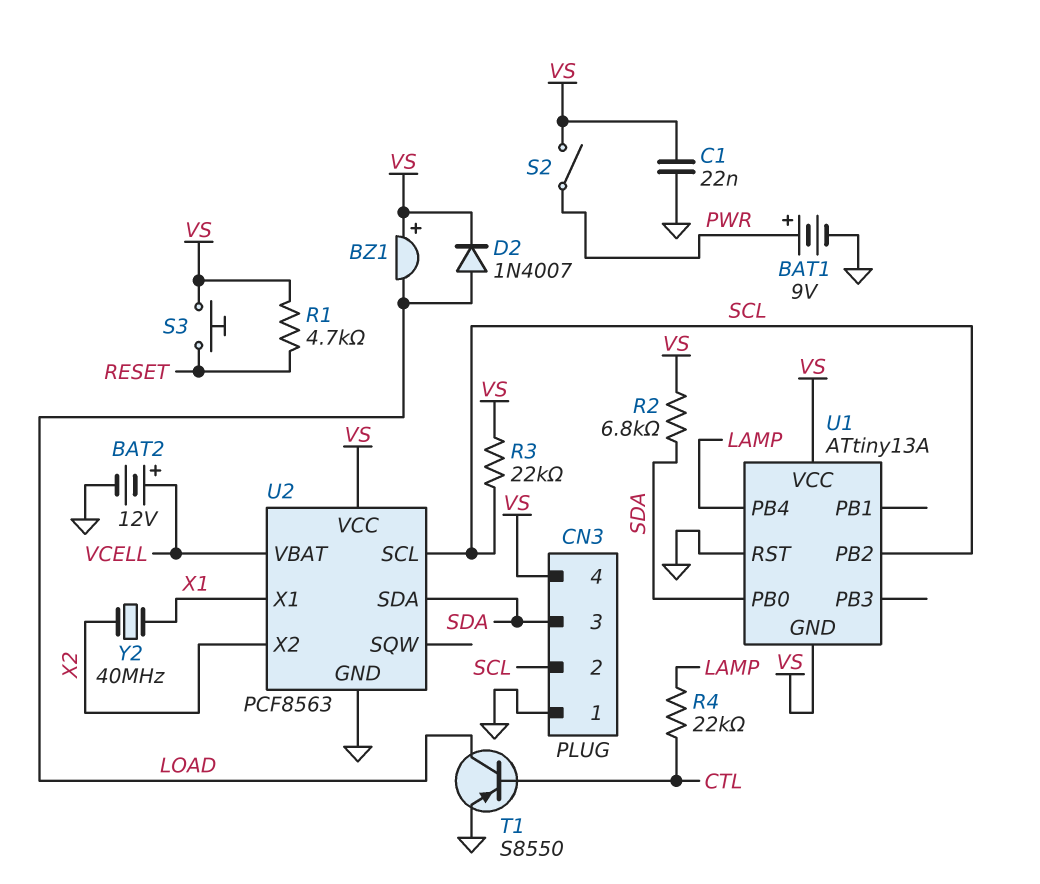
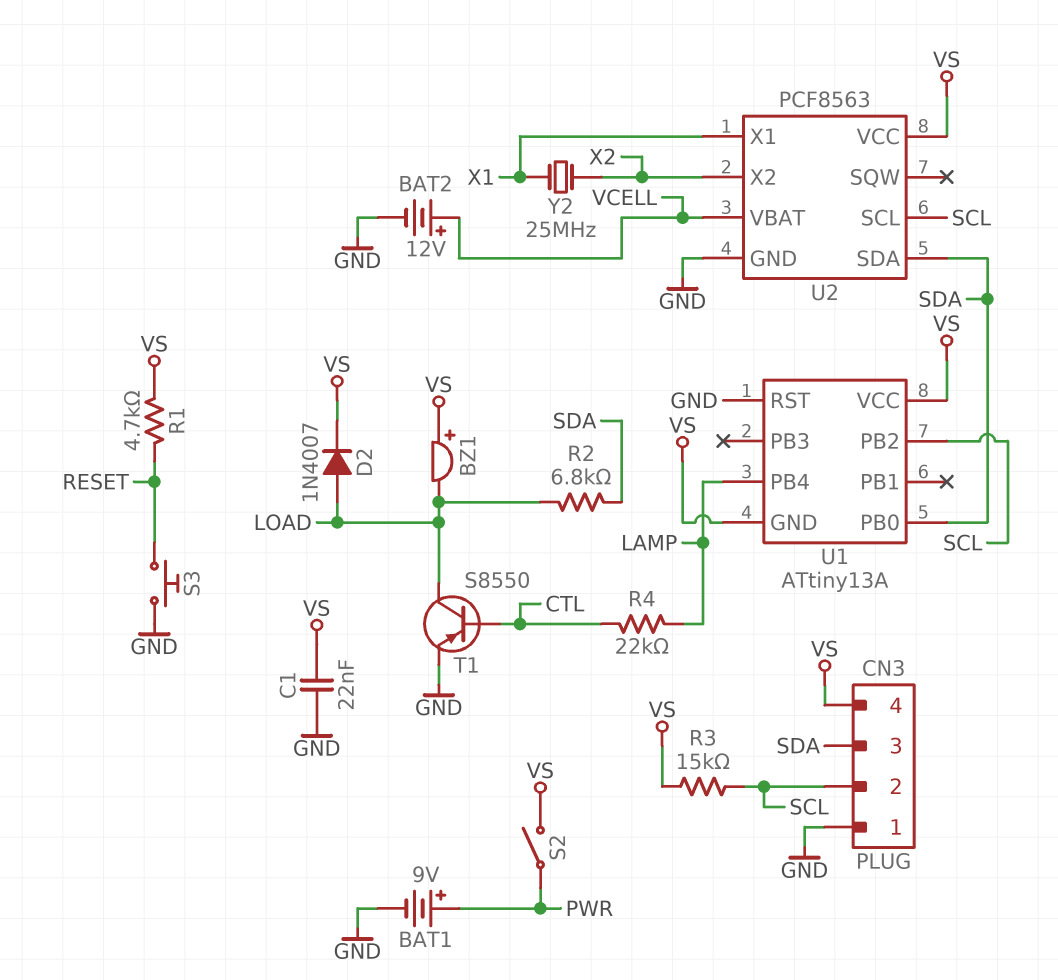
R2: 6.8k (SDA, VS) -> 6.8k (LOAD, SDA)
R3: 22k (SCL, VS) -> 15k (SCL, VS)
S3: button (RESET, VS) -> button (GND, RESET)
Y2: 40MHz (X1, X2) -> 25MHz (X1, X2)

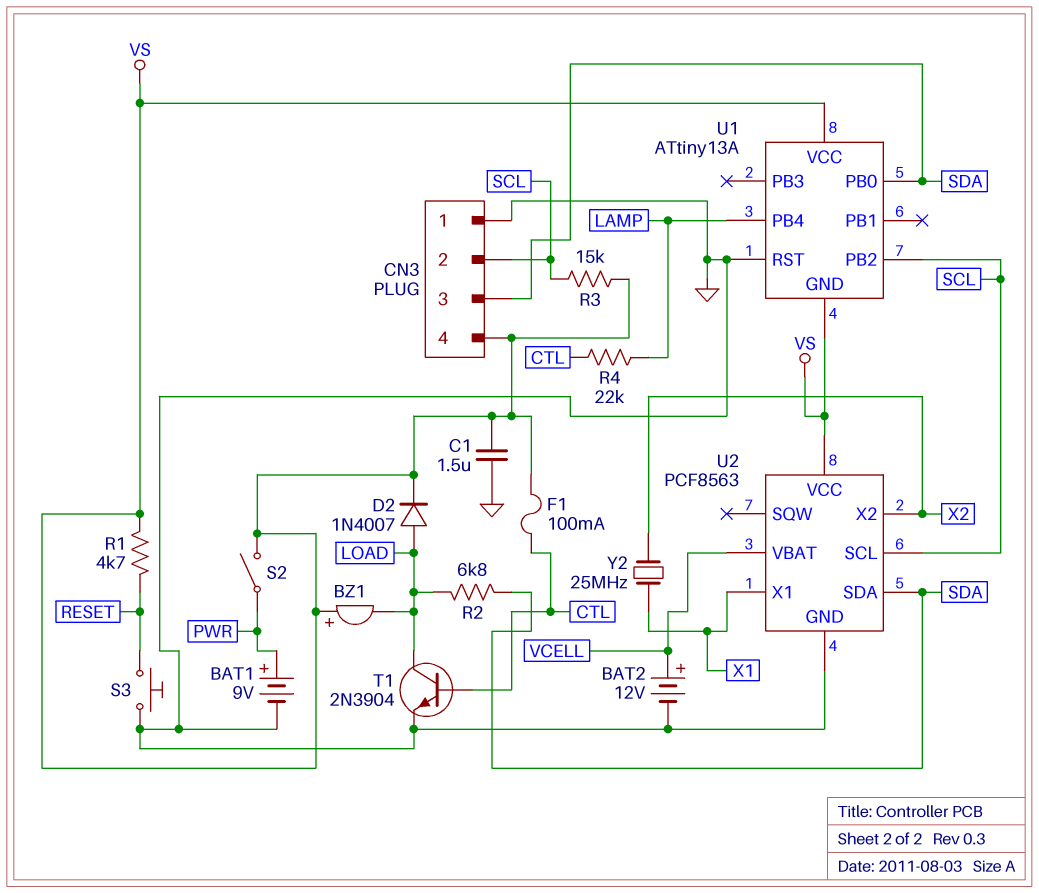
C1: 22nF (GND, VS) -> 1.5uF (GND, VS)
F1: none -> 100mA (CTL, VS)
T1: PNP S8550 (B CTL, C LOAD, E GND) -> NPN 2N3904 (B CTL, C LOAD, E GND)

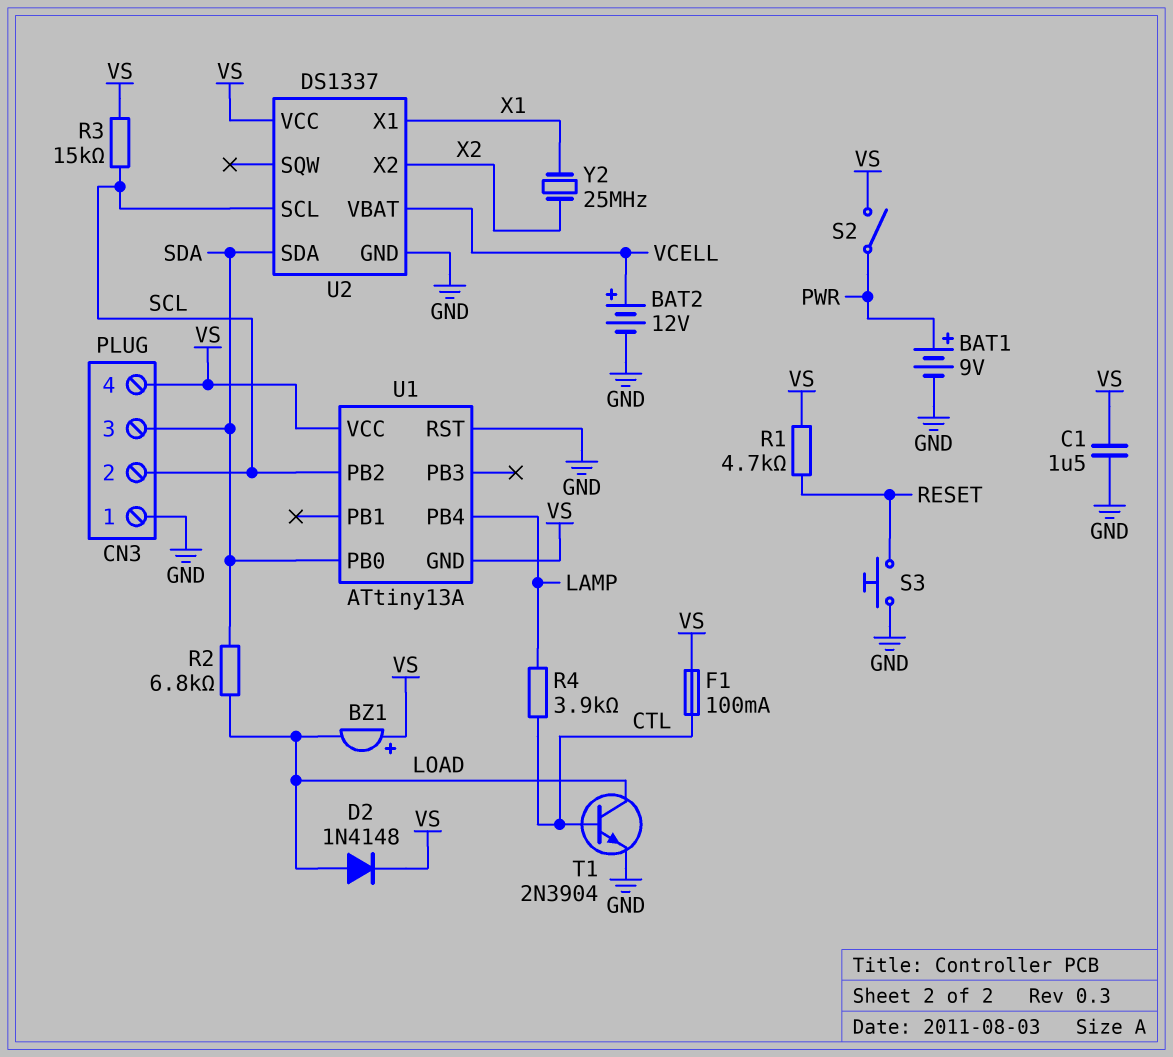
D2: diode 1N4007 (A LOAD, K VS) -> diode 1N4148 (A LOAD, K VS)
R4: 22k (CTL, LAMP) -> 3.9k (CTL, LAMP)
U2: PCF8563 -> DS1337

